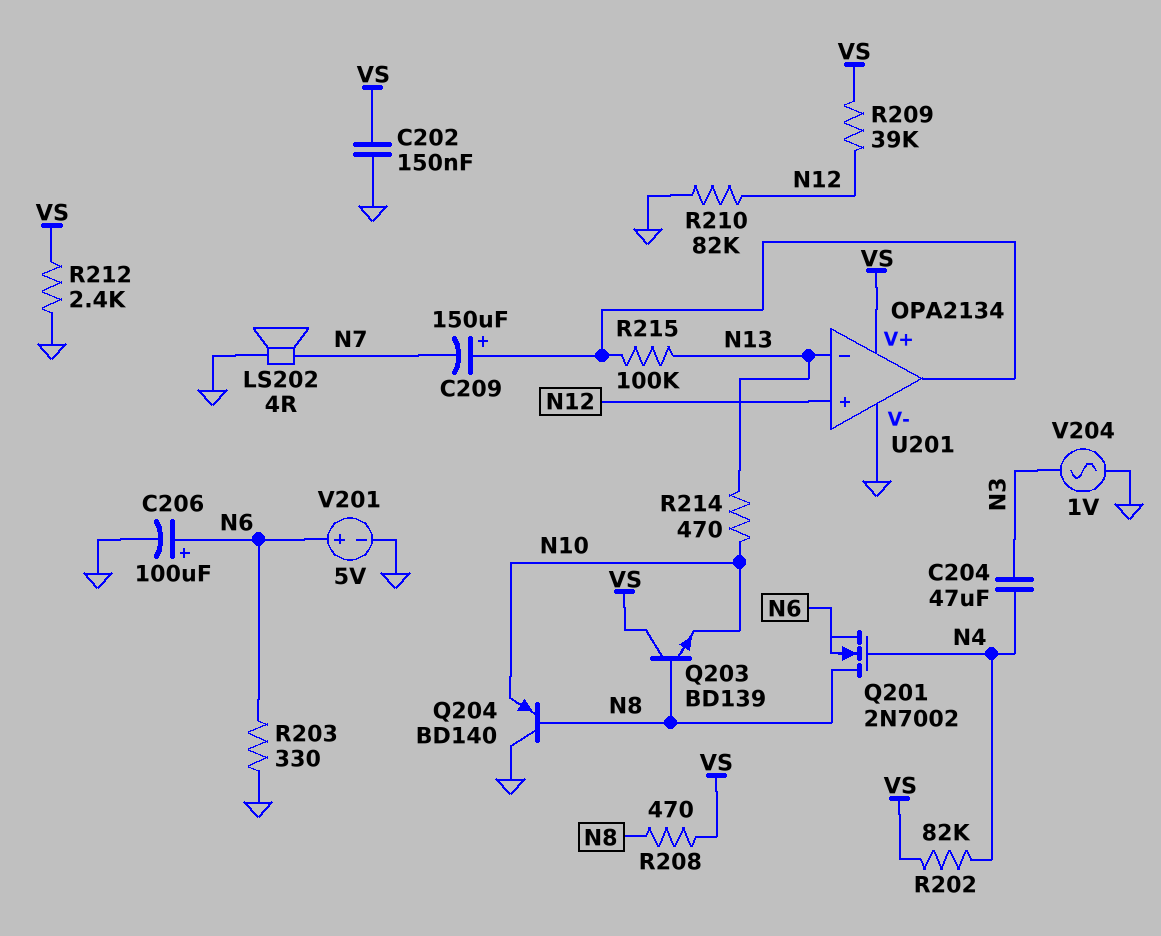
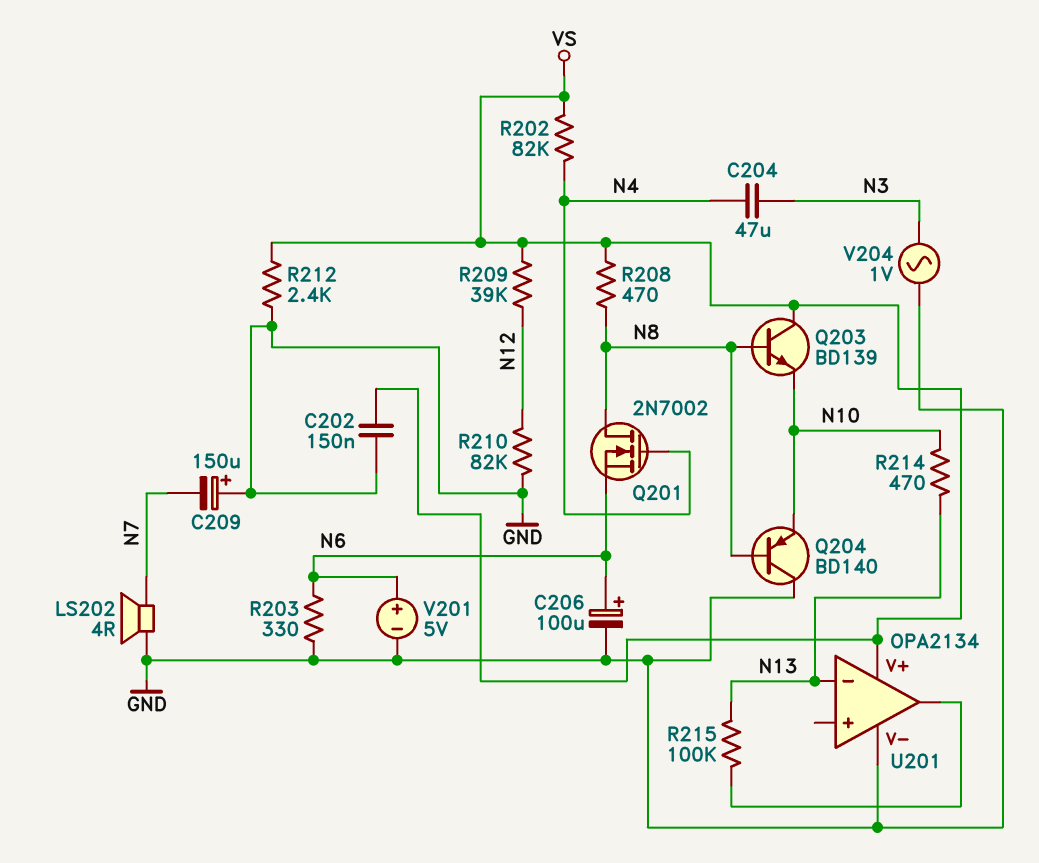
C209: 150uF (plus U201/out, minus N7) -> 150uF (plus GND, minus N7)
U201 pin in+: N12 -> none

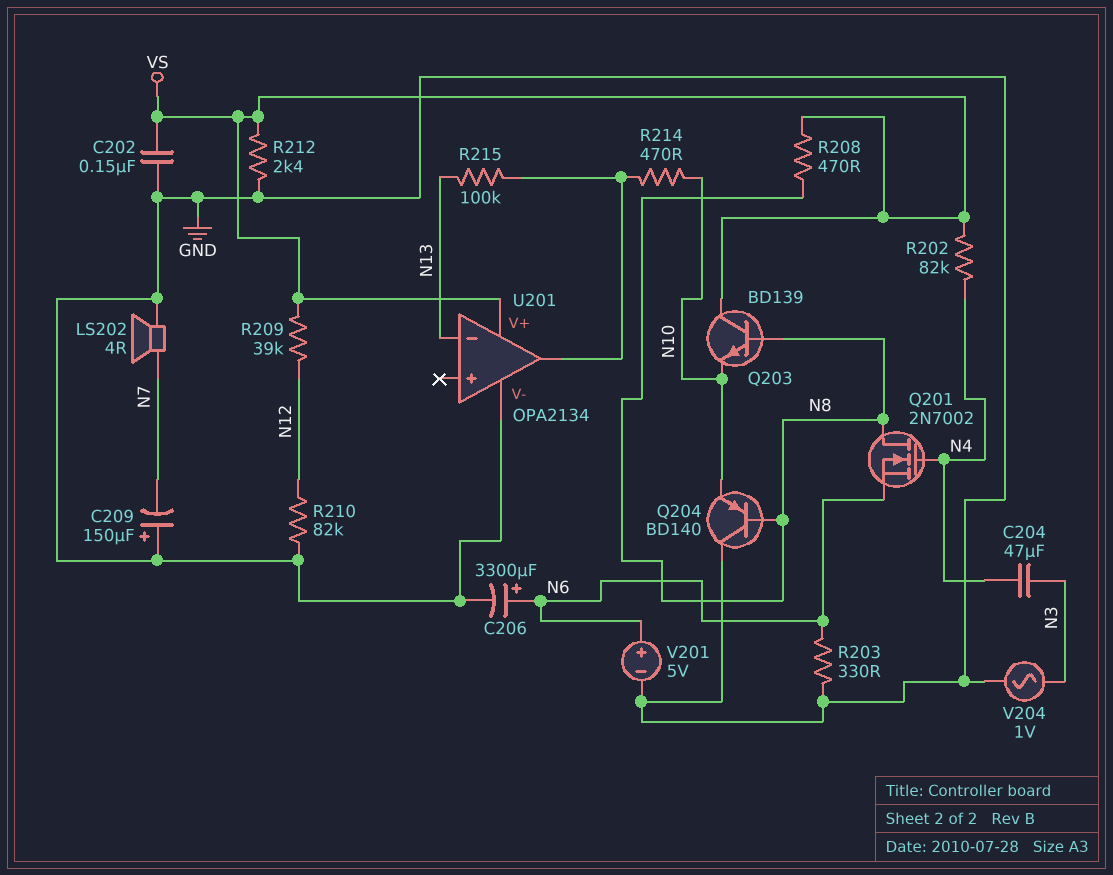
C206: 100uF (plus N6, minus GND) -> 3300uF (plus N6, minus GND)
R214: 470 (N10, N13) -> 470 (N10, U201/out)

